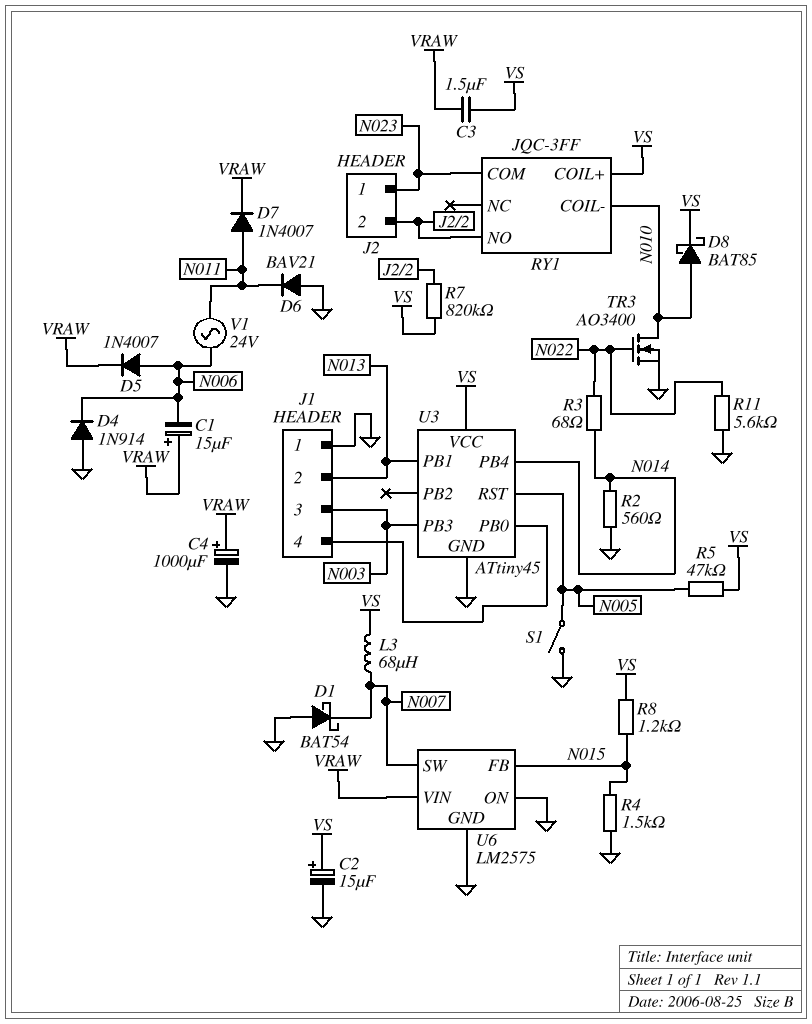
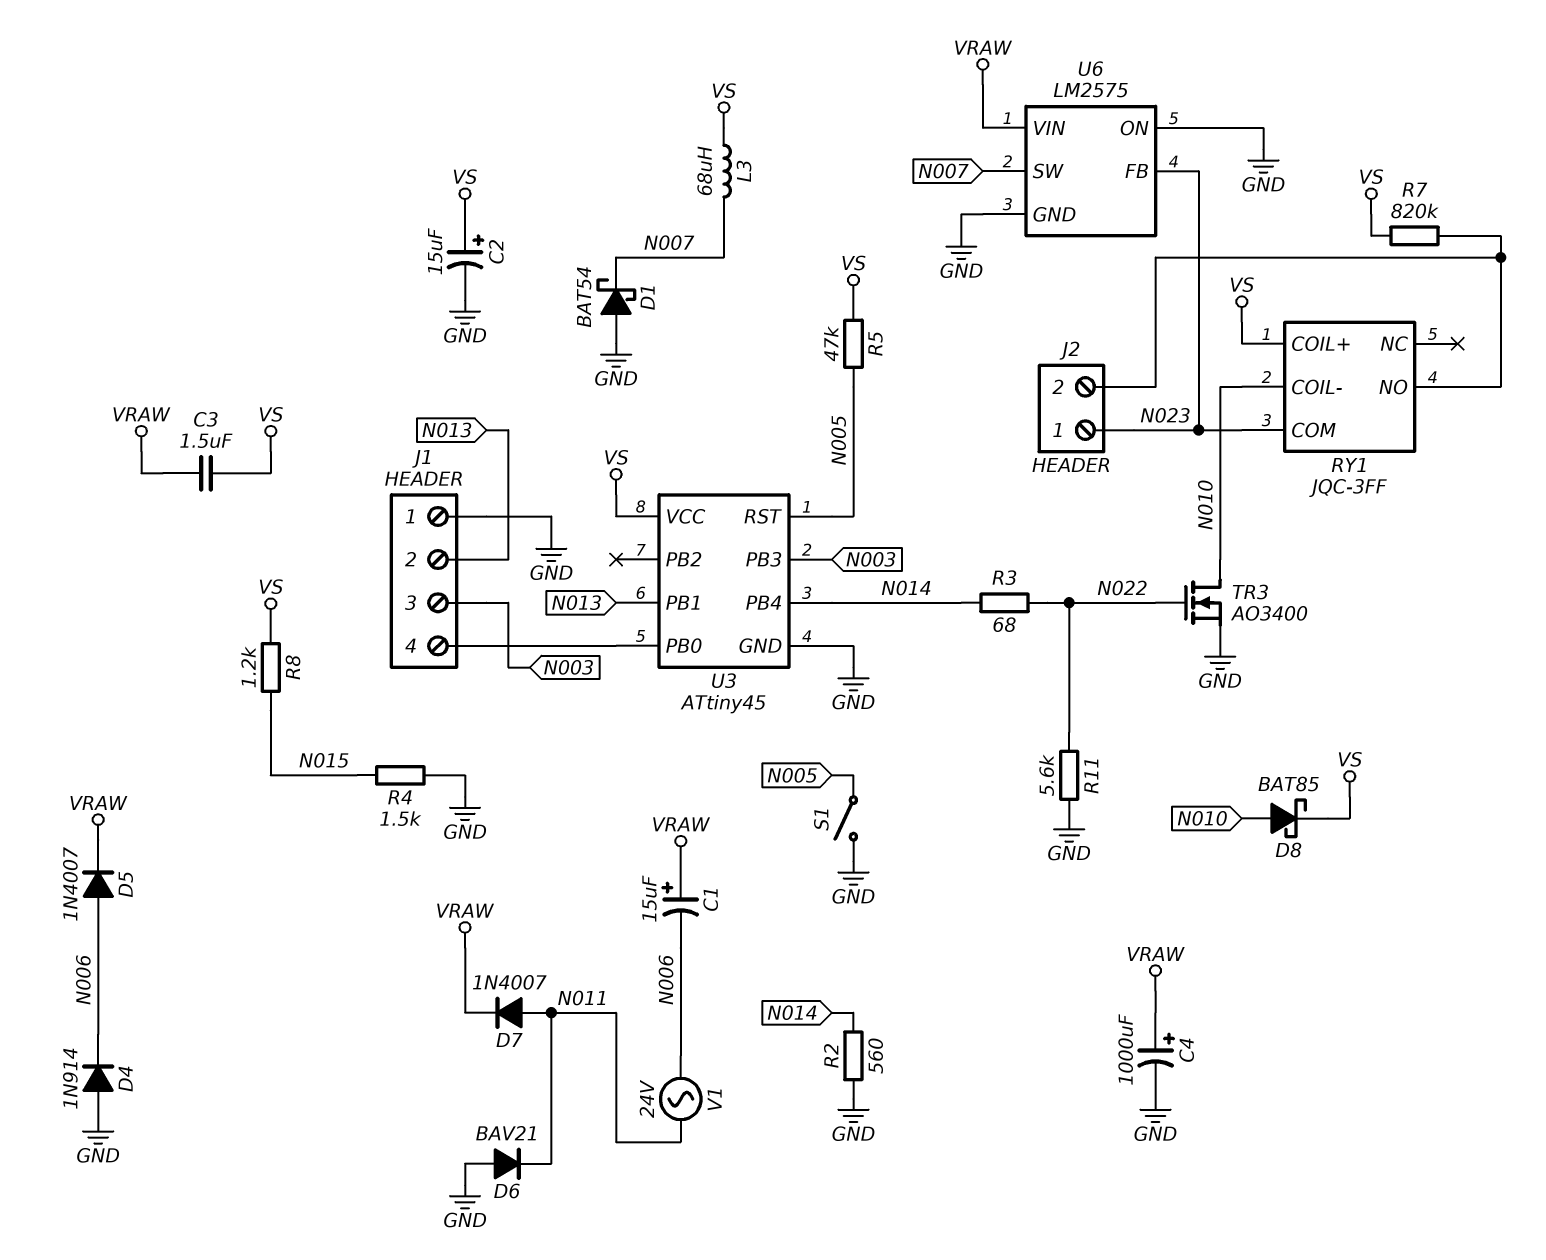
U6 pin FB: N015 -> N023

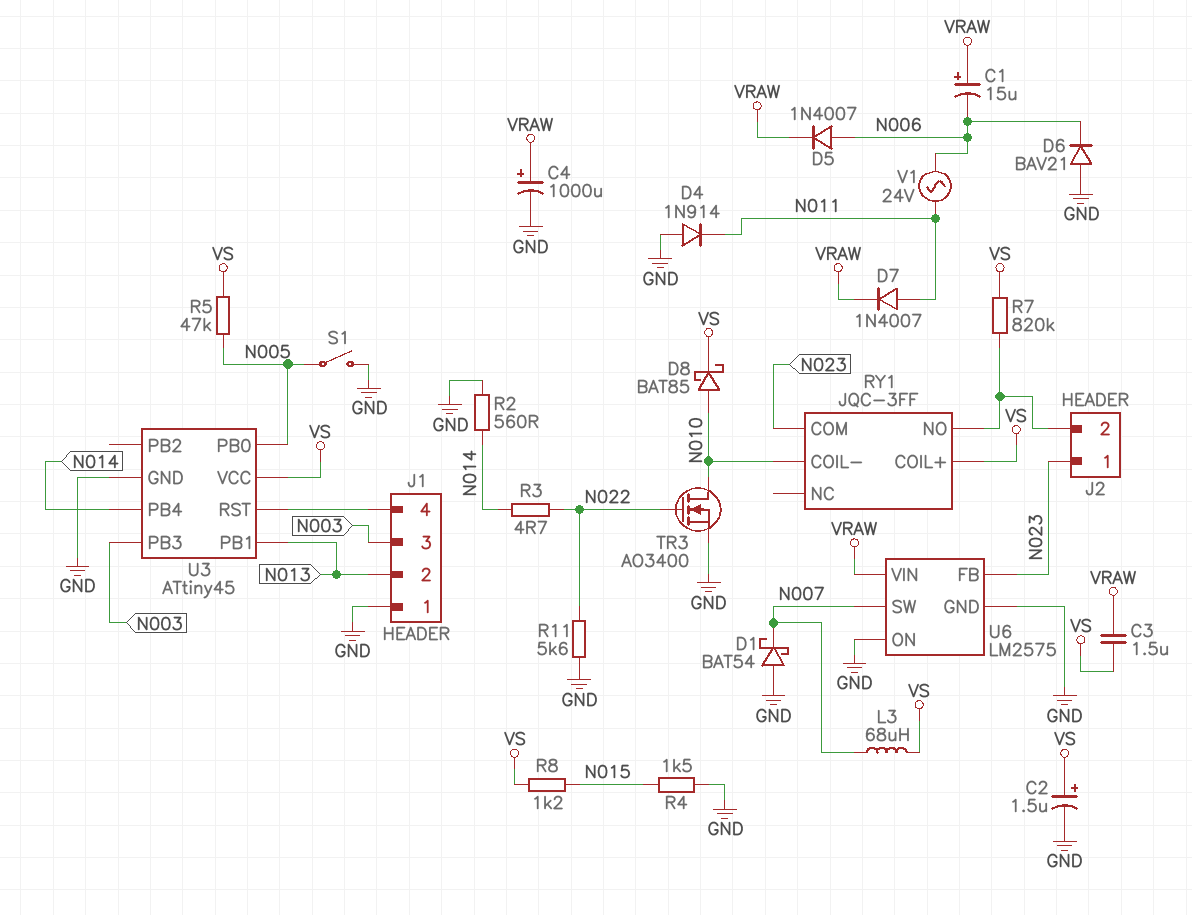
C2: 15uF (plus VS, minus GND) -> 1.5uF (plus VS, minus GND)
D4: diode 1N914 (A GND, K N006) -> diode 1N914 (A GND, K N011)
D6: diode BAV21 (A GND, K N011) -> diode BAV21 (A GND, K N006)
R3: 68 (N014, N022) -> 4.7 (N014, N022)
U3 pin PB0: J1/4 -> N005
U3 pin RST: N005 -> J1/4

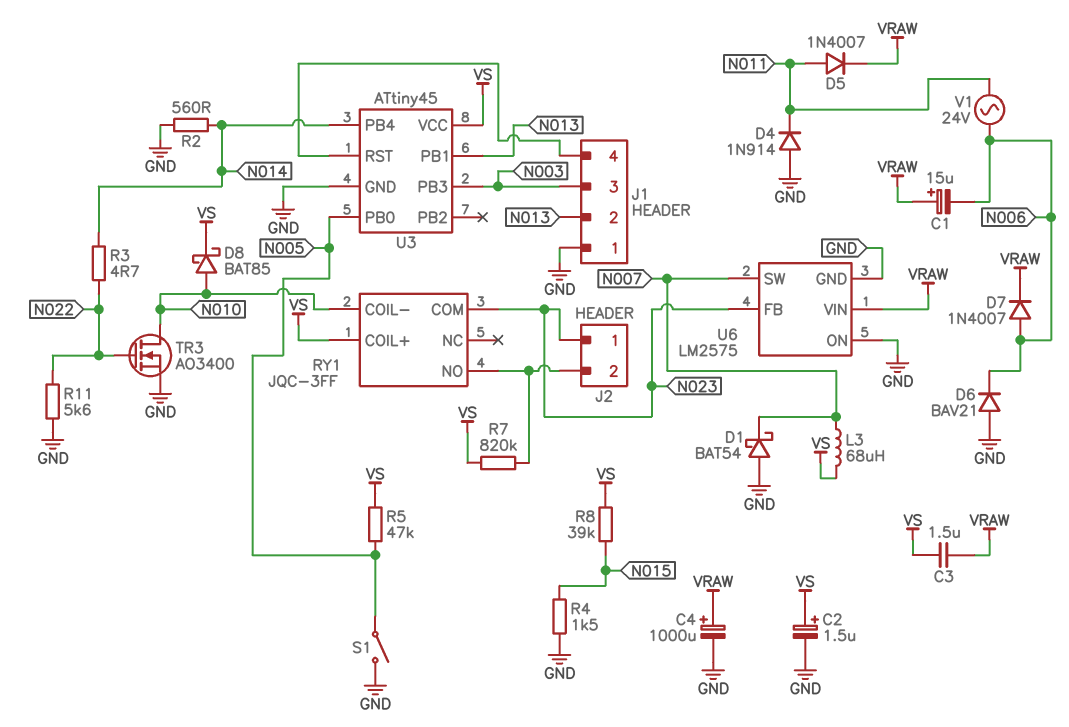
D5: diode 1N4007 (A N006, K VRAW) -> diode 1N4007 (A N011, K VRAW)
D7: diode 1N4007 (A N011, K VRAW) -> diode 1N4007 (A N006, K VRAW)
R8: 1.2k (N015, VS) -> 39k (N015, VS)

